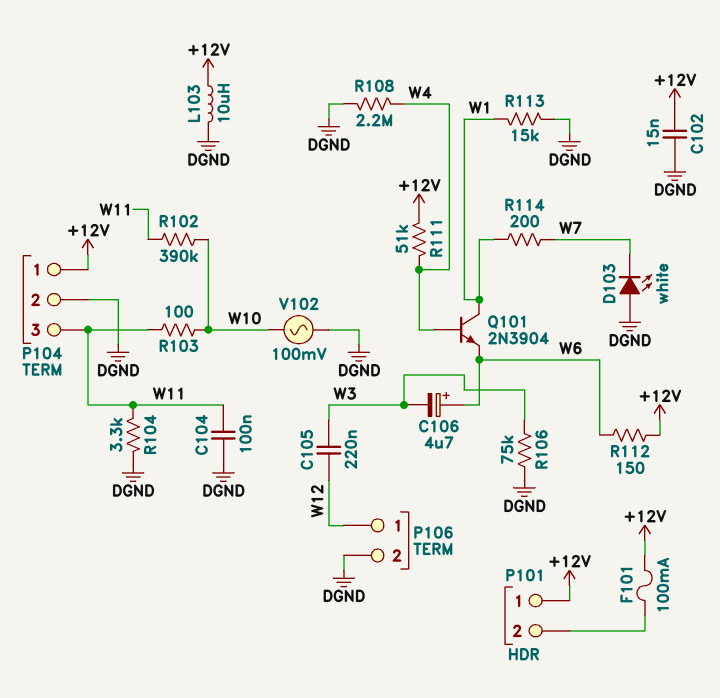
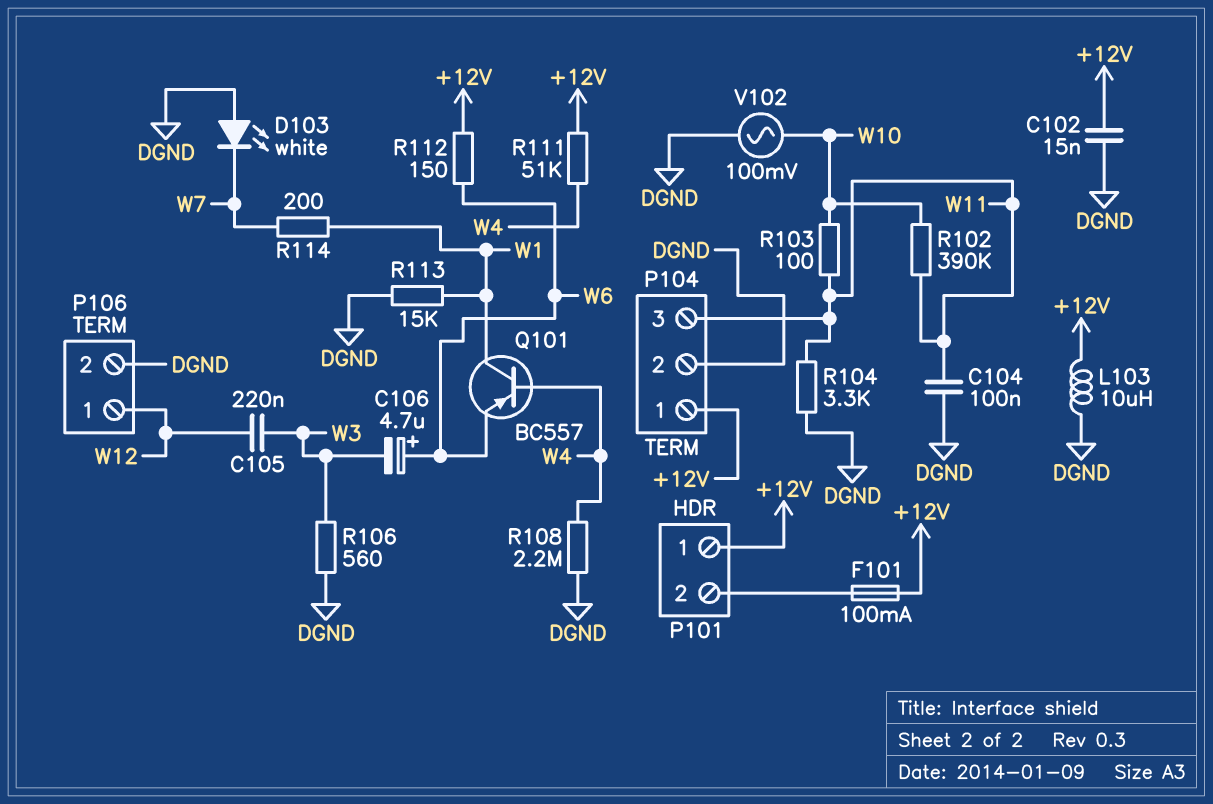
Q101: NPN 2N3904 (B W4, C W1, E W6) -> PNP BC557 (B W4, C W1, E W6)
R106: 75k (DGND, W3) -> 560 (DGND, W3)

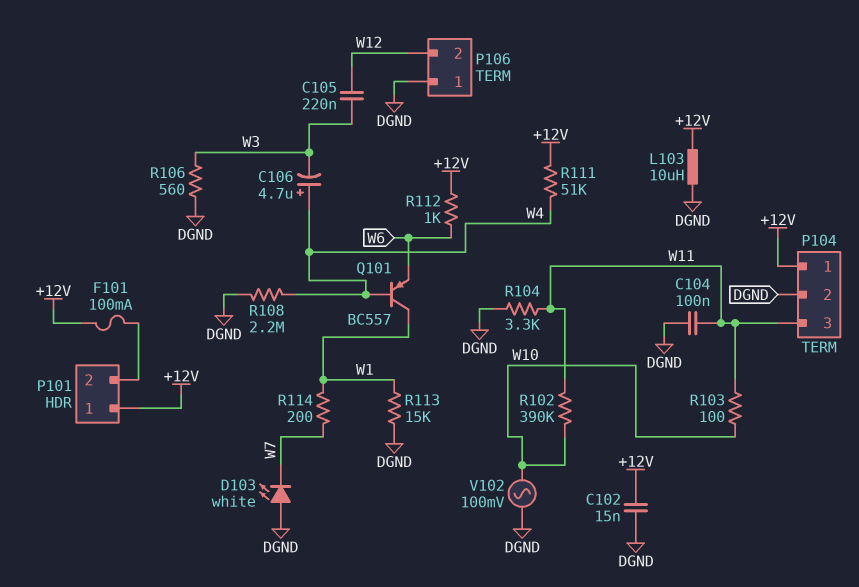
C106: 4.7uF (plus W6, minus W3) -> 4.7uF (plus W4, minus W3)
P106 pin 1: W12 -> DGND
P106 pin 2: DGND -> W12
R112: 150 (+12V, W6) -> 1k (+12V, W6)

